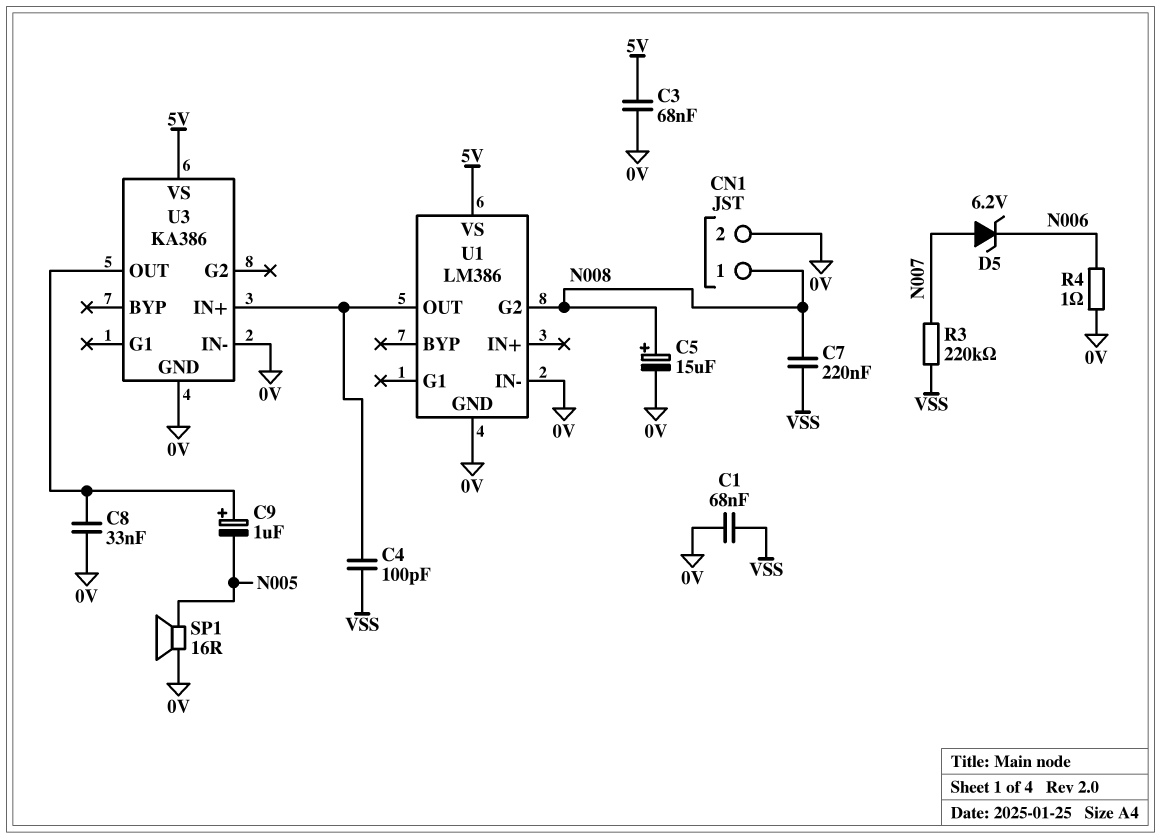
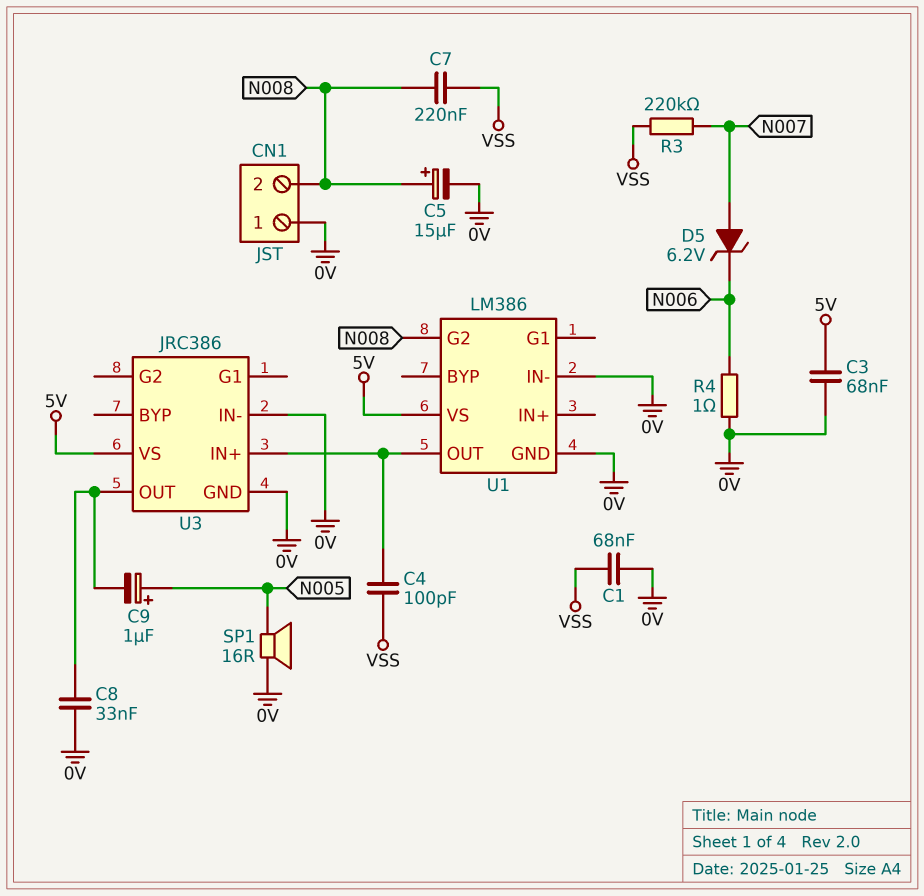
C9: 1uF (plus U3/OUT, minus N005) -> 1uF (plus N005, minus U3/OUT)
CN1 pin 1: N008 -> 0V
CN1 pin 2: 0V -> N008
U3: KA386 -> JRC386

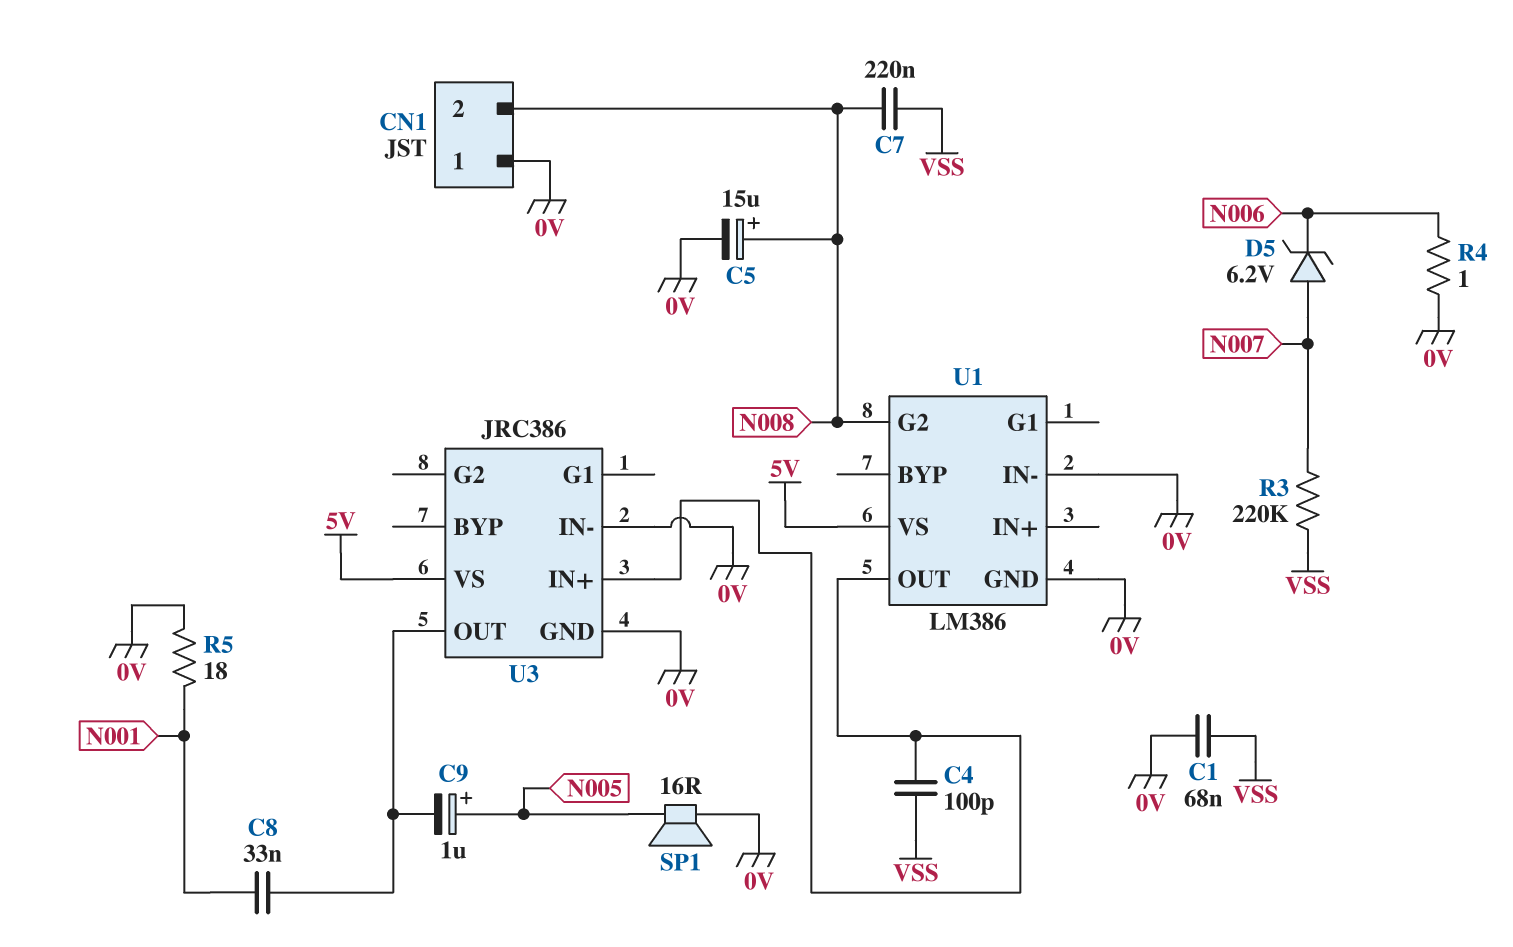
C3: 68nF (0V, 5V) -> none
C8: 33nF (0V, U3/OUT) -> 33nF (N001, U3/OUT)
R5: none -> 18 (0V, N001)

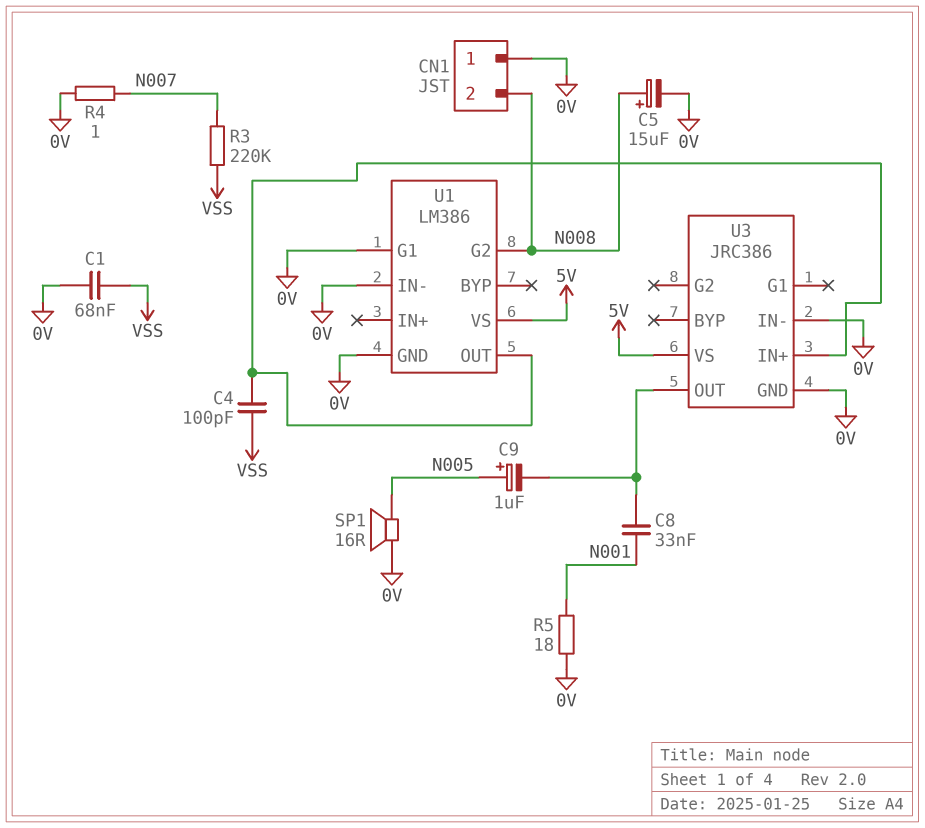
C7: 220nF (N008, VSS) -> none
D5: zener 6.2V (A N007, K N006) -> none
R4: 1 (0V, N006) -> 1 (0V, N007)
U1 pin G1: none -> 0V

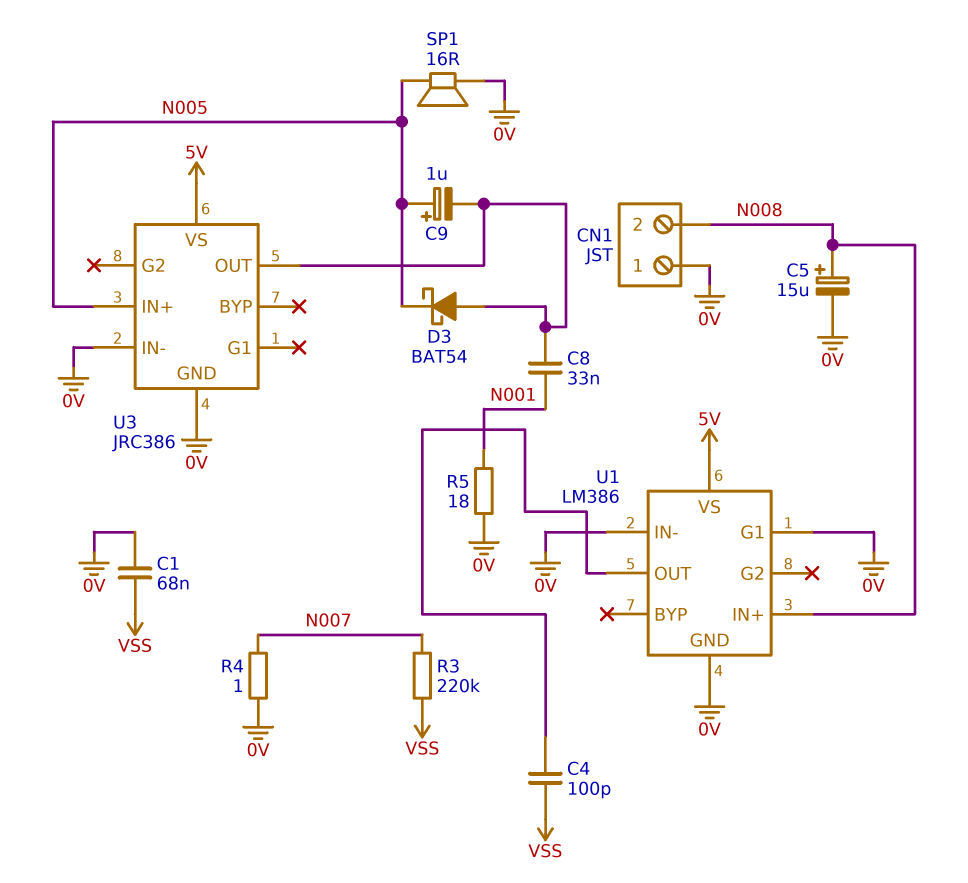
D3: none -> schottky BAT54 (A U3/OUT, K N005)
U1 pin G2: N008 -> none
U1 pin IN+: none -> N008
U3 pin IN+: U1/OUT -> N005

